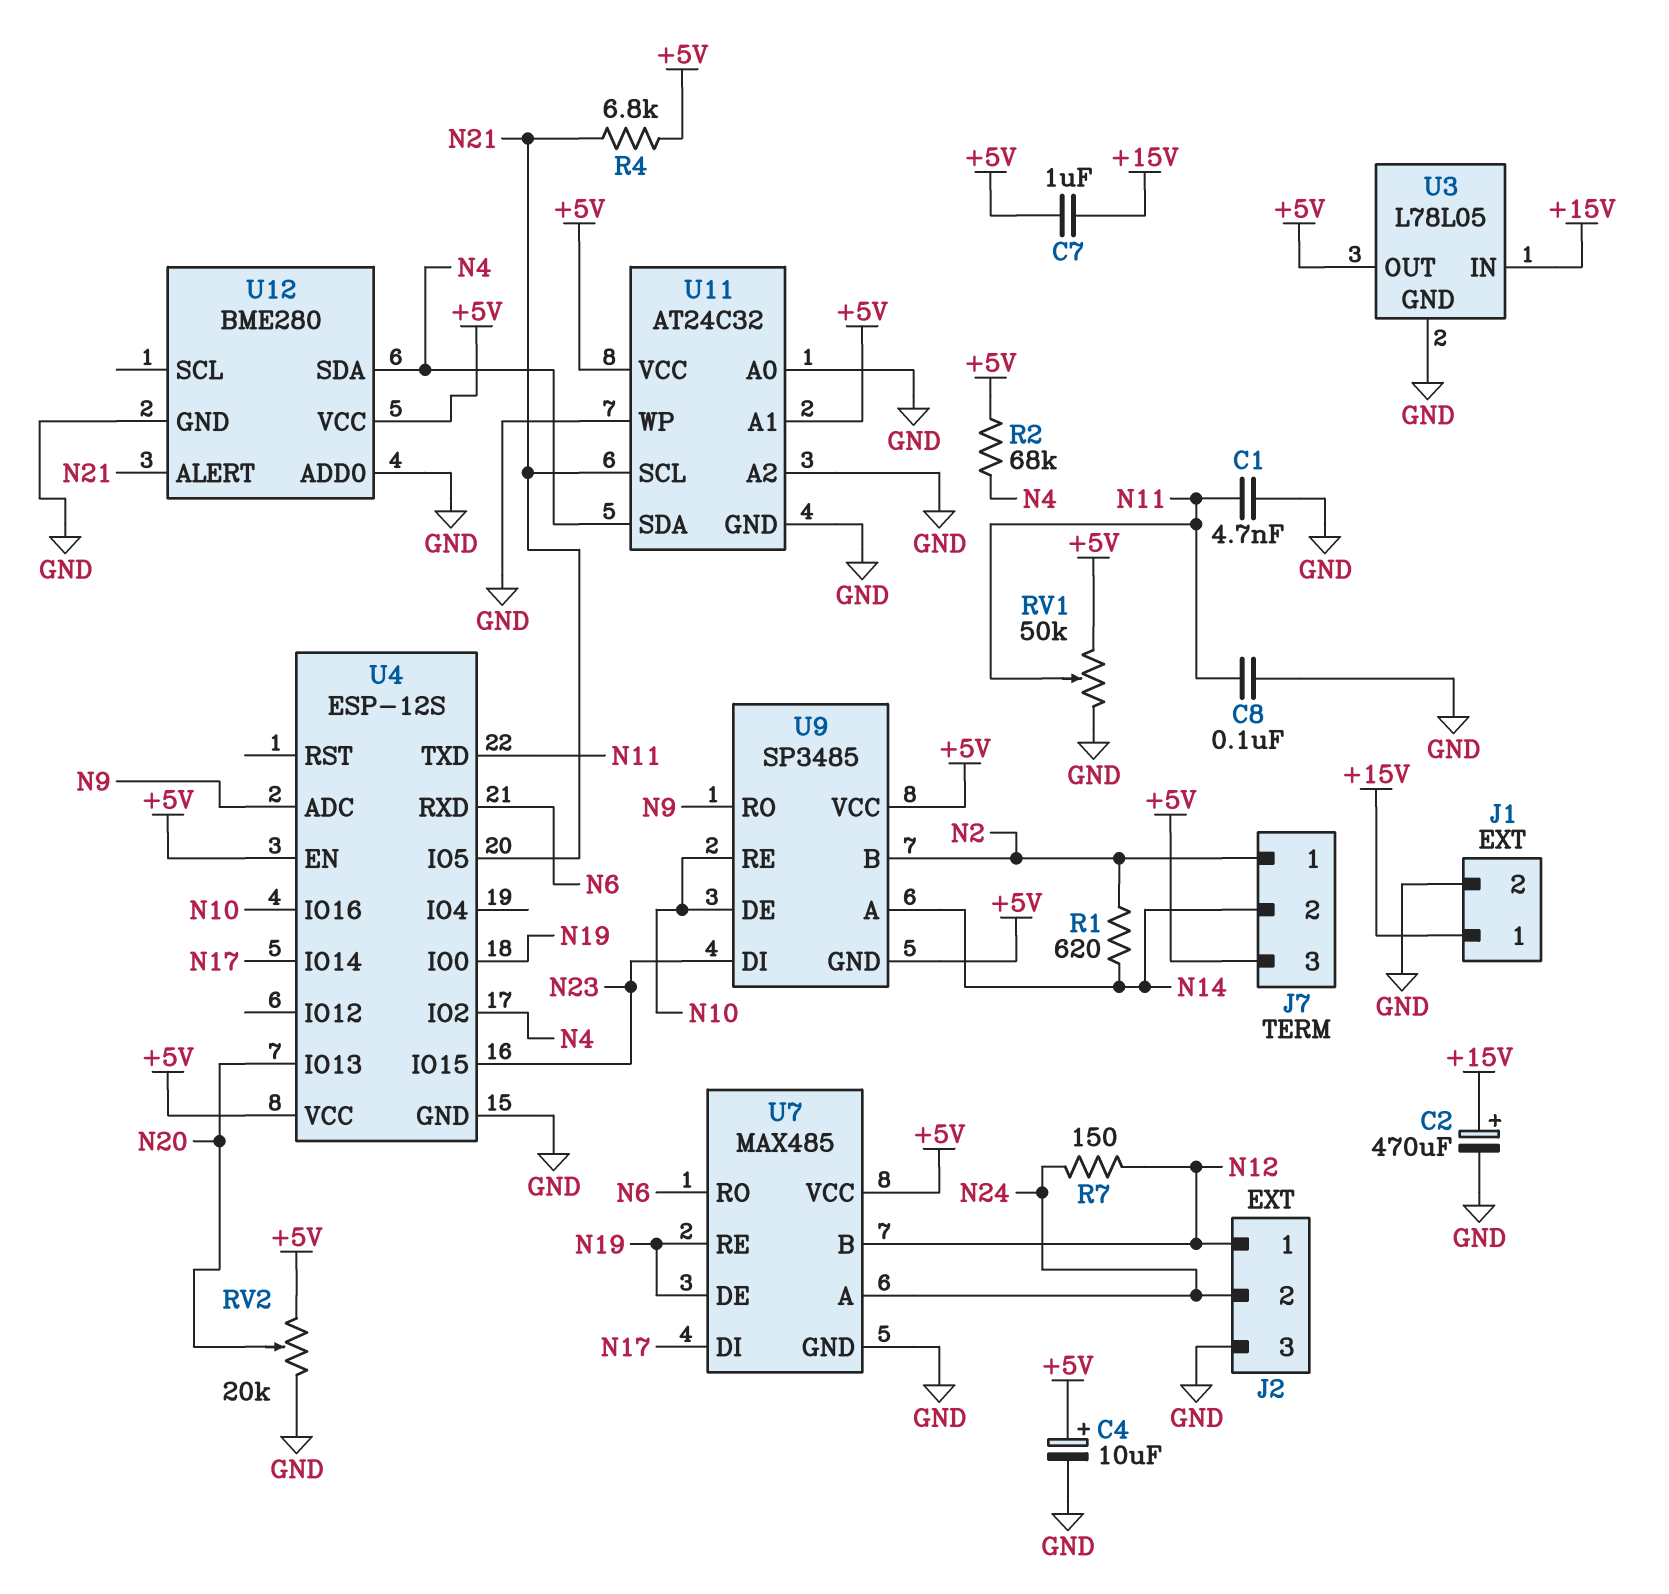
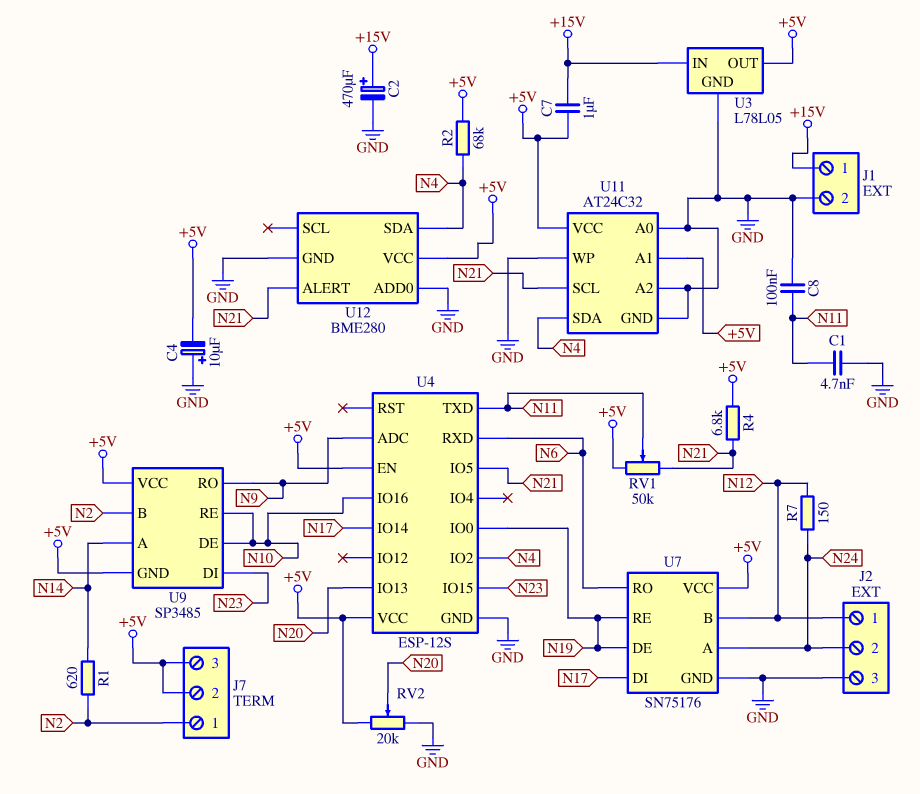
C4: 10uF (plus +5V, minus GND) -> 10uF (plus GND, minus +5V)
J7 pin 2: N14 -> +5V
RV1: 50k (+5V, GND, wiper N11) -> 50k (+5V, N21, wiper N11)
U7: MAX485 -> SN75176

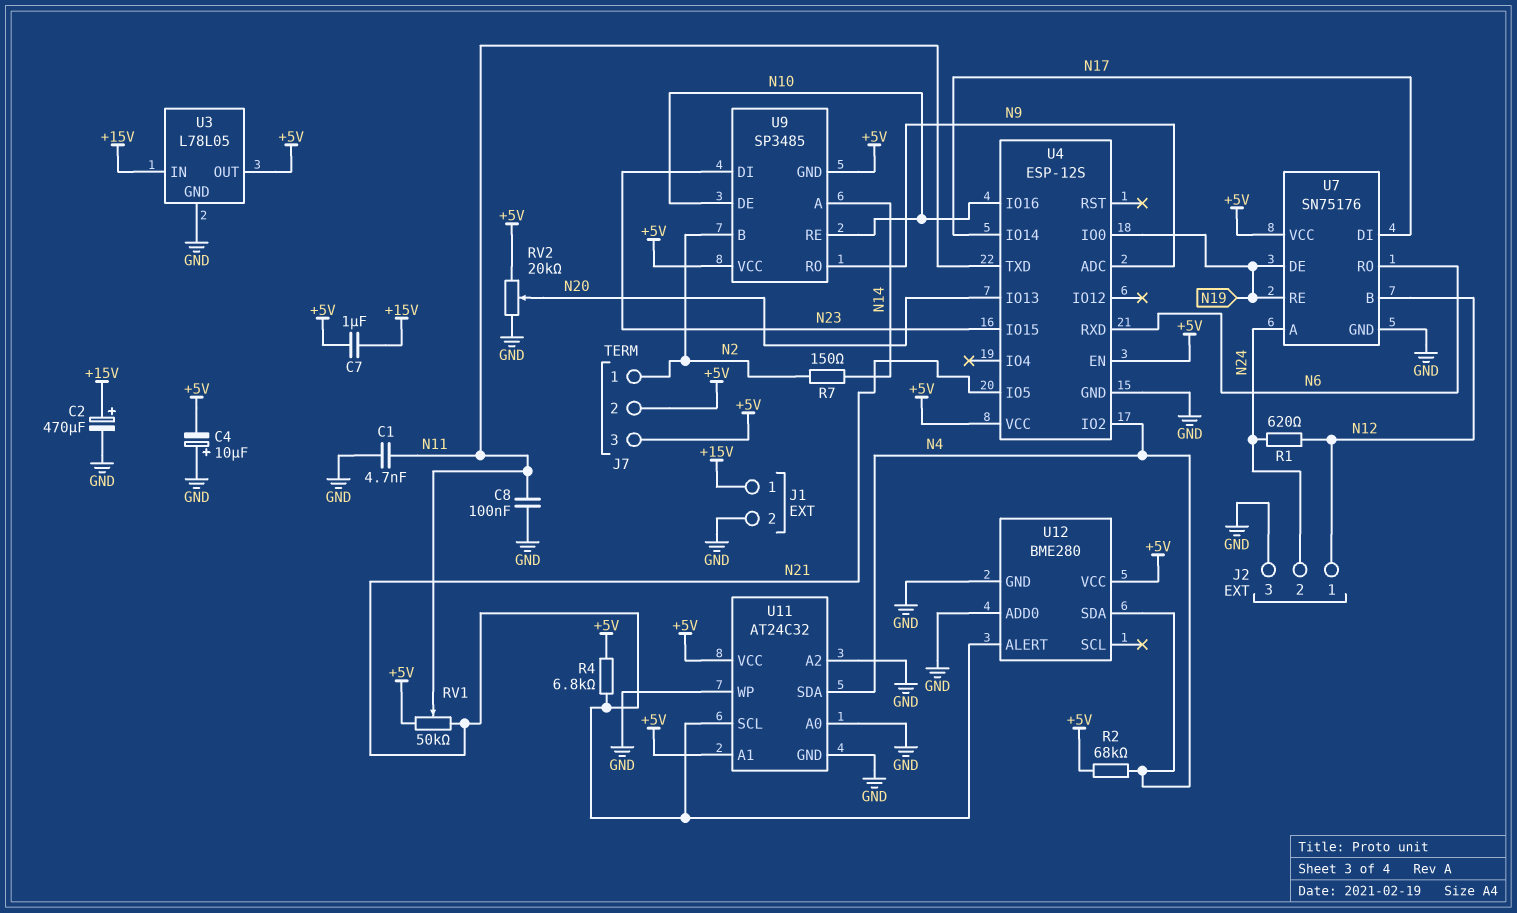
R1: 620 (N2, N14) -> 620 (N12, N24)
R7: 150 (N12, N24) -> 150 (N2, N14)

